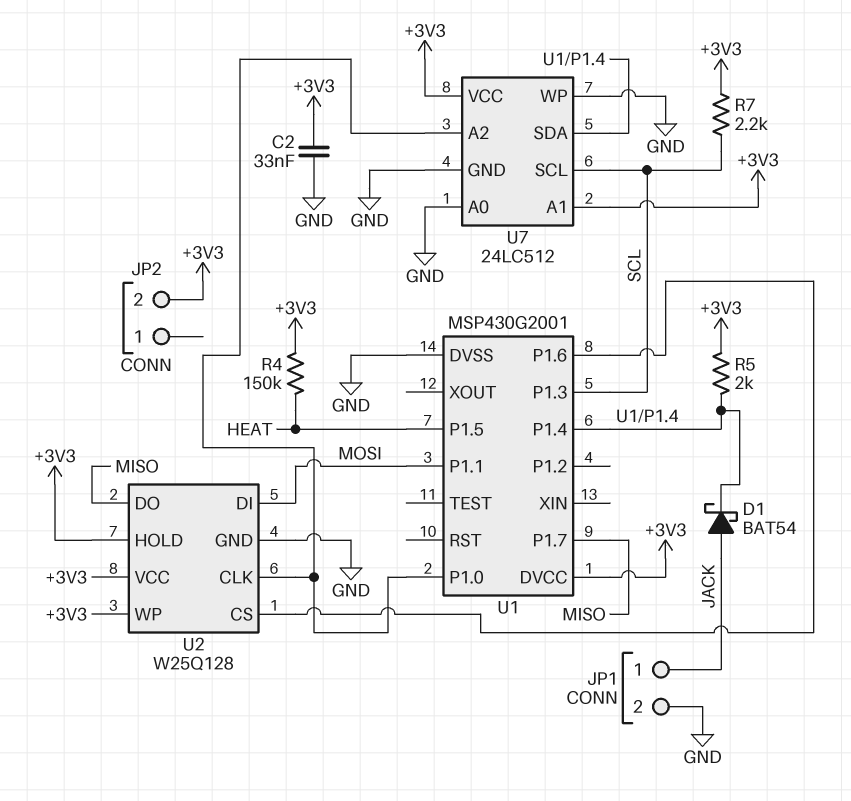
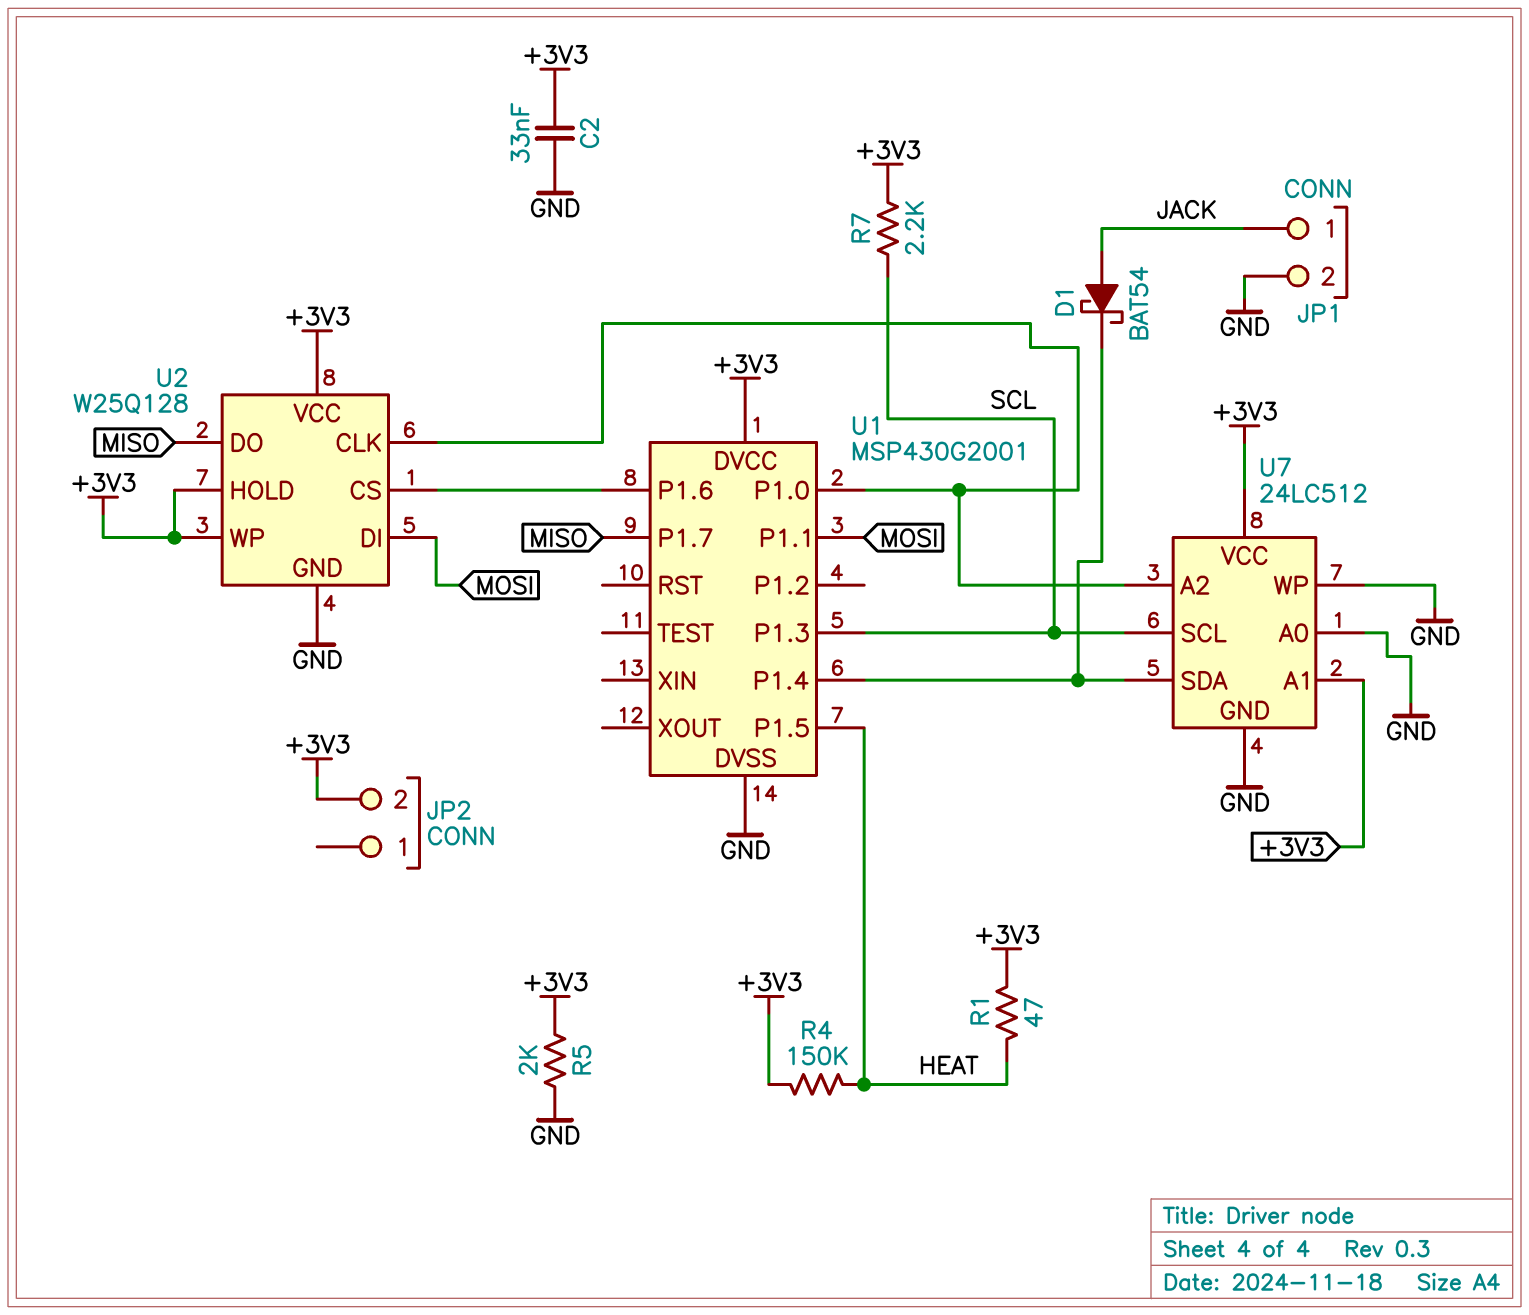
R1: none -> 47 (+3V3, HEAT)
R5: 2k (+3V3, U1/P1.4) -> 2k (+3V3, GND)

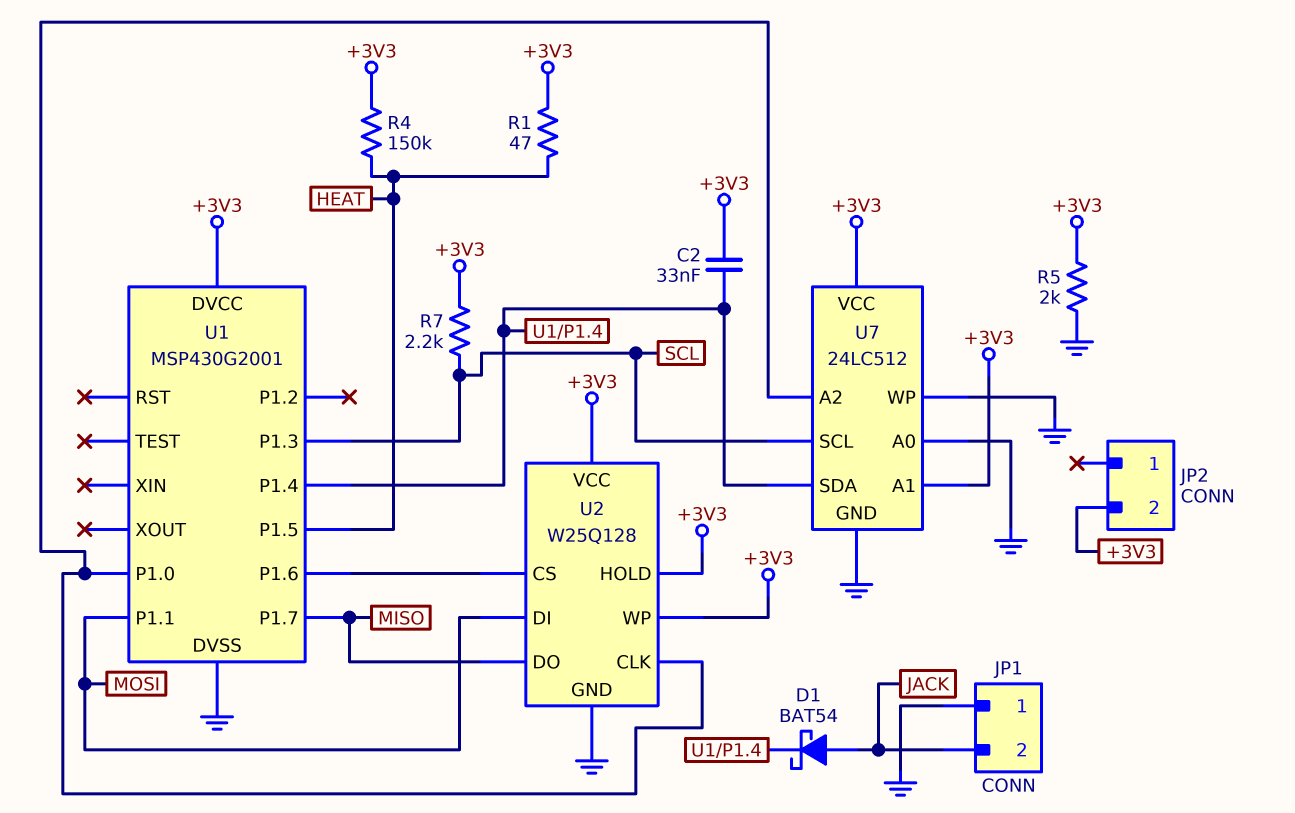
C2: 33nF (+3V3, GND) -> 33nF (+3V3, U1/P1.4)
JP1 pin 1: JACK -> GND
JP1 pin 2: GND -> JACK

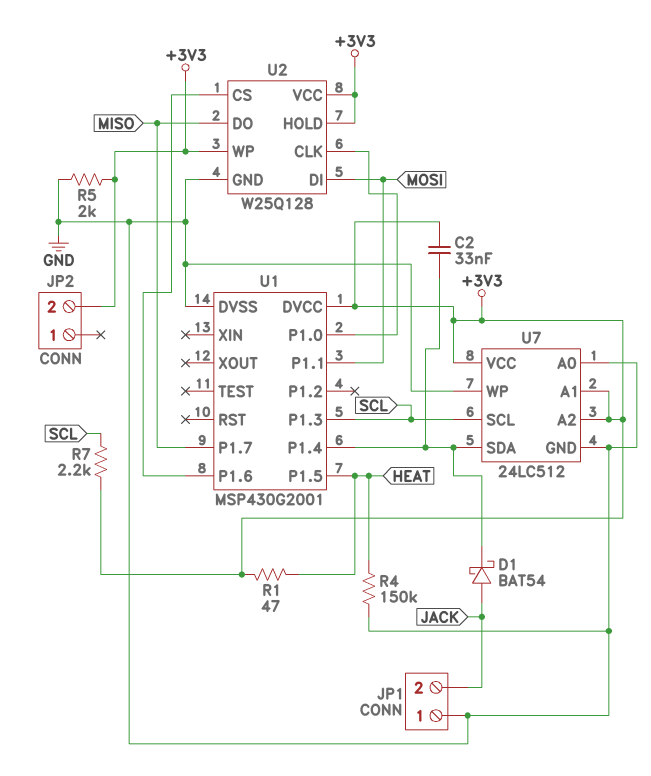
R4: 150k (+3V3, HEAT) -> 150k (GND, HEAT)
U7 pin A2: U1/P1.0 -> +3V3

